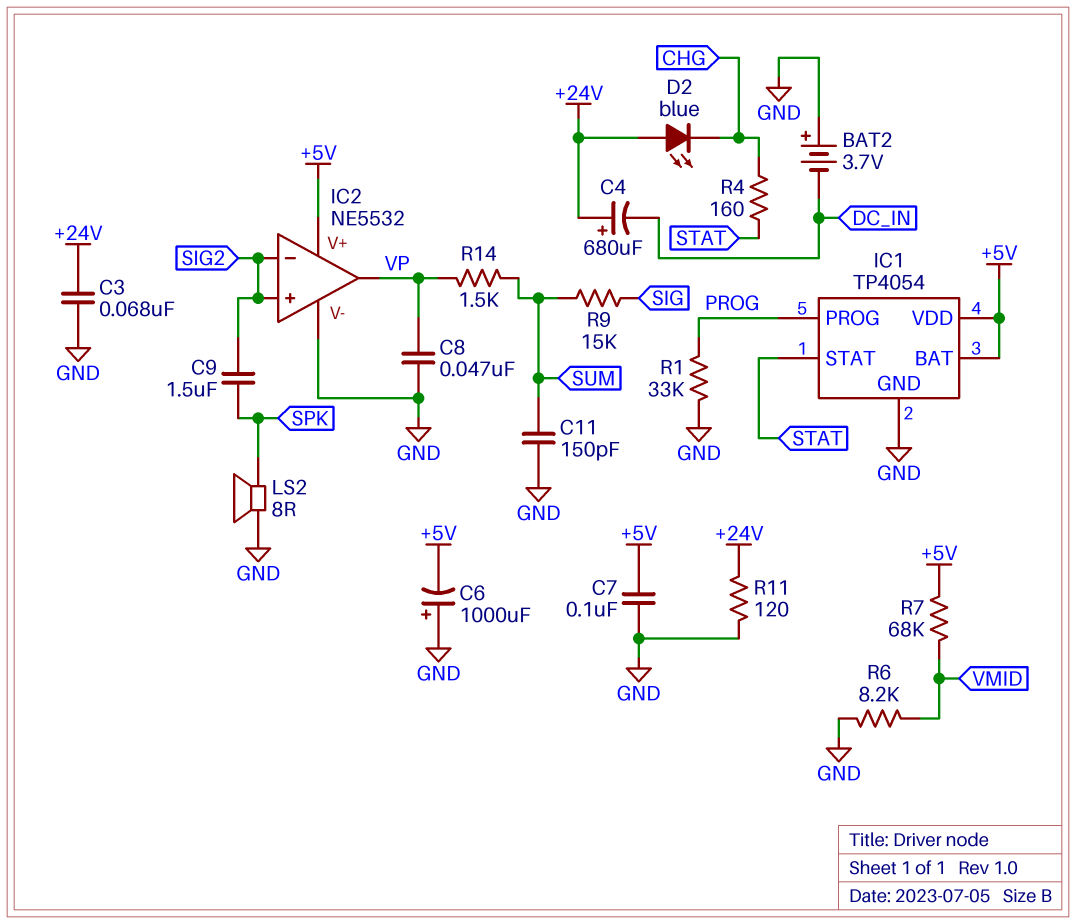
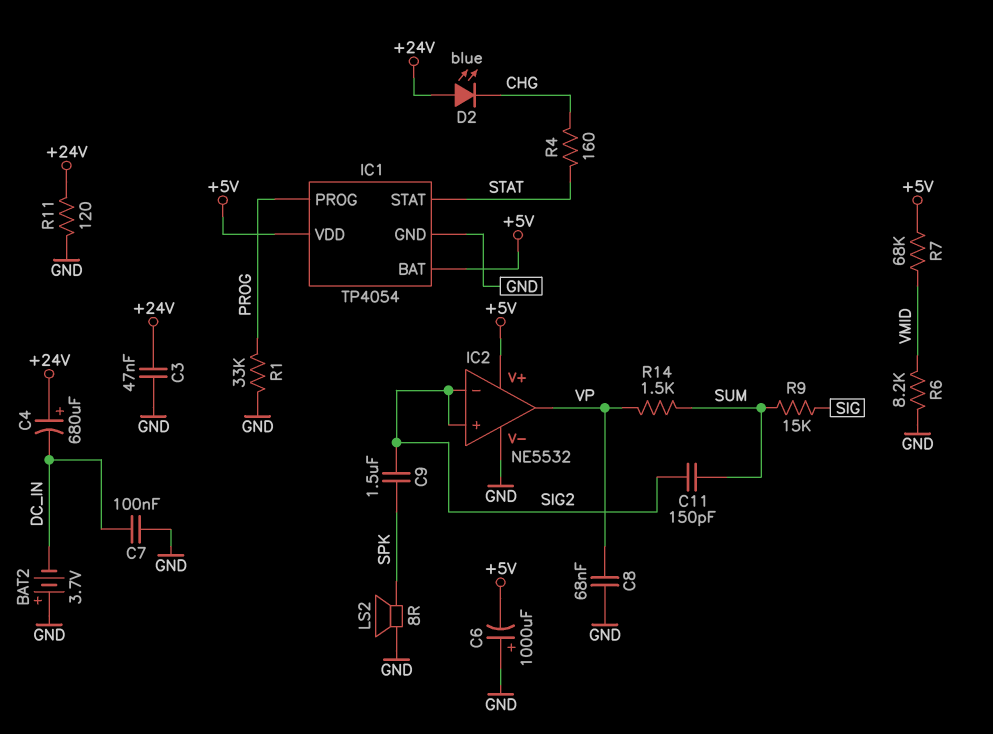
C3: 68nF (+24V, GND) -> 47nF (+24V, GND)
C7: 100nF (+5V, GND) -> 100nF (DC_IN, GND)
C8: 47nF (GND, VP) -> 68nF (GND, VP)
C11: 150pF (GND, SUM) -> 150pF (SIG2, SUM)

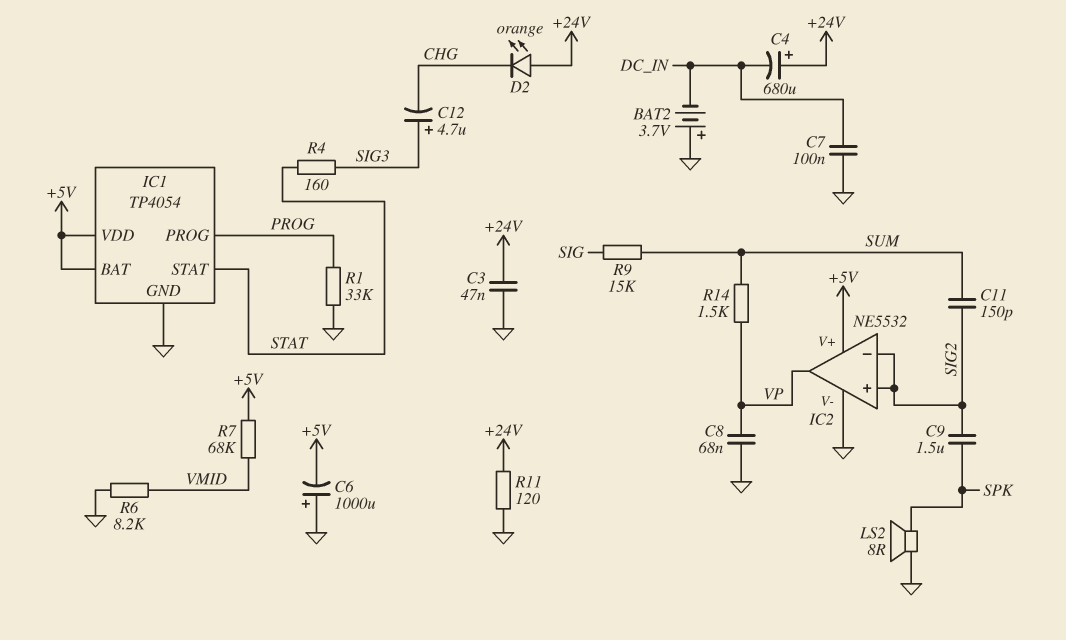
C12: none -> 4.7uF (plus SIG3, minus CHG)
D2: LED blue (A +24V, K CHG) -> LED orange (A +24V, K CHG)
R4: 160 (CHG, STAT) -> 160 (SIG3, STAT)

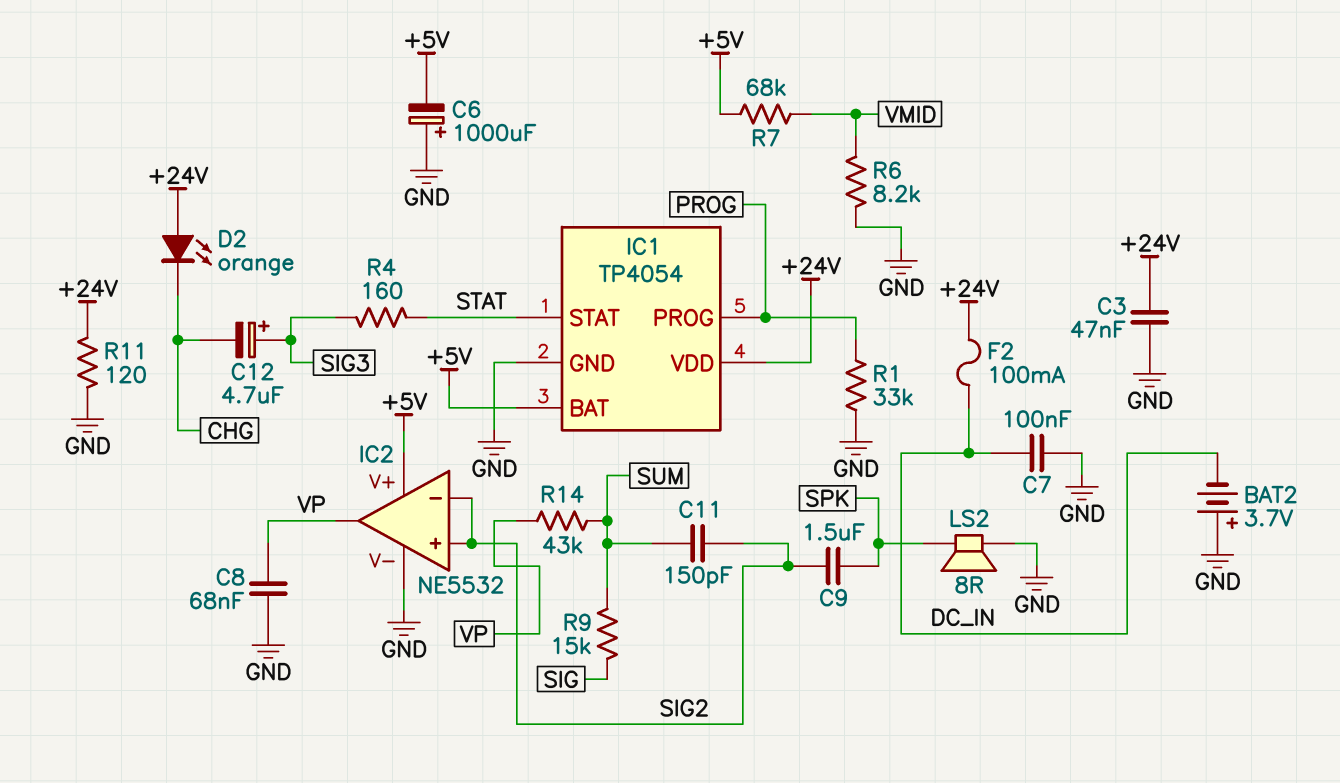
C4: 680uF (plus +24V, minus DC_IN) -> none
F2: none -> 100mA (+24V, DC_IN)
IC1 pin VDD: +5V -> +24V
R14: 1.5k (SUM, VP) -> 43k (SUM, VP)

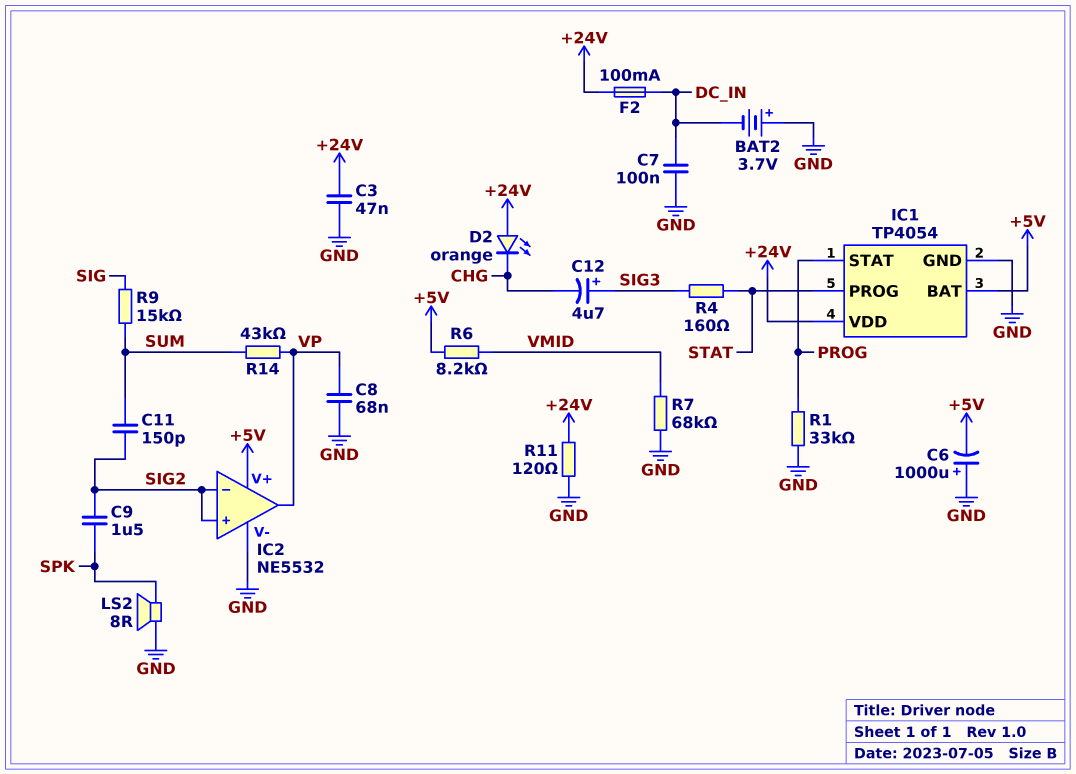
IC1 pin PROG: PROG -> STAT
IC1 pin STAT: STAT -> PROG
R6: 8.2k (GND, VMID) -> 8.2k (+5V, VMID)
R7: 68k (+5V, VMID) -> 68k (GND, VMID)

